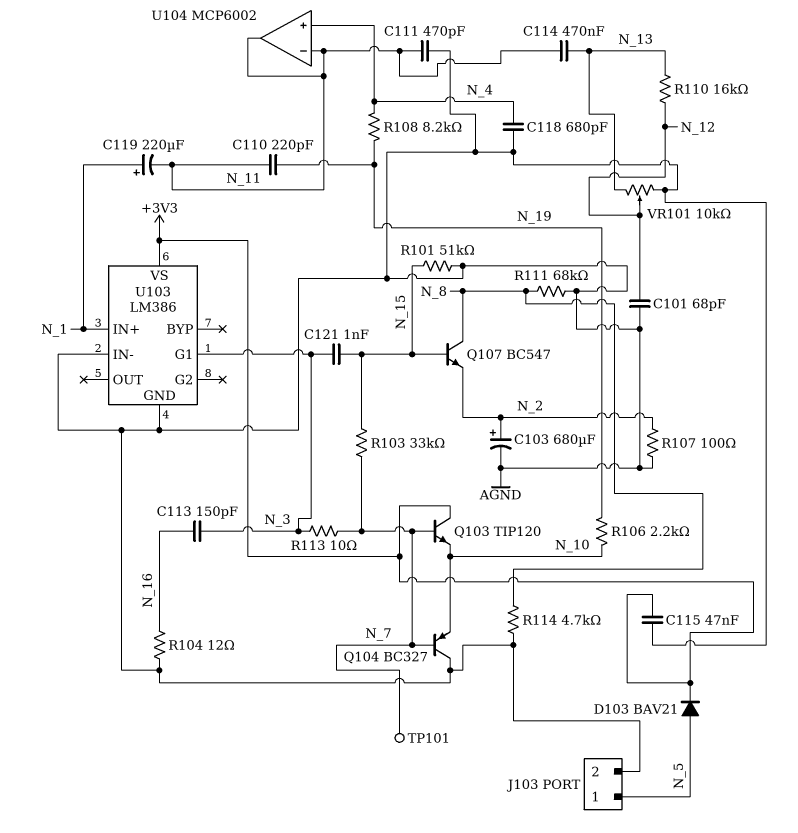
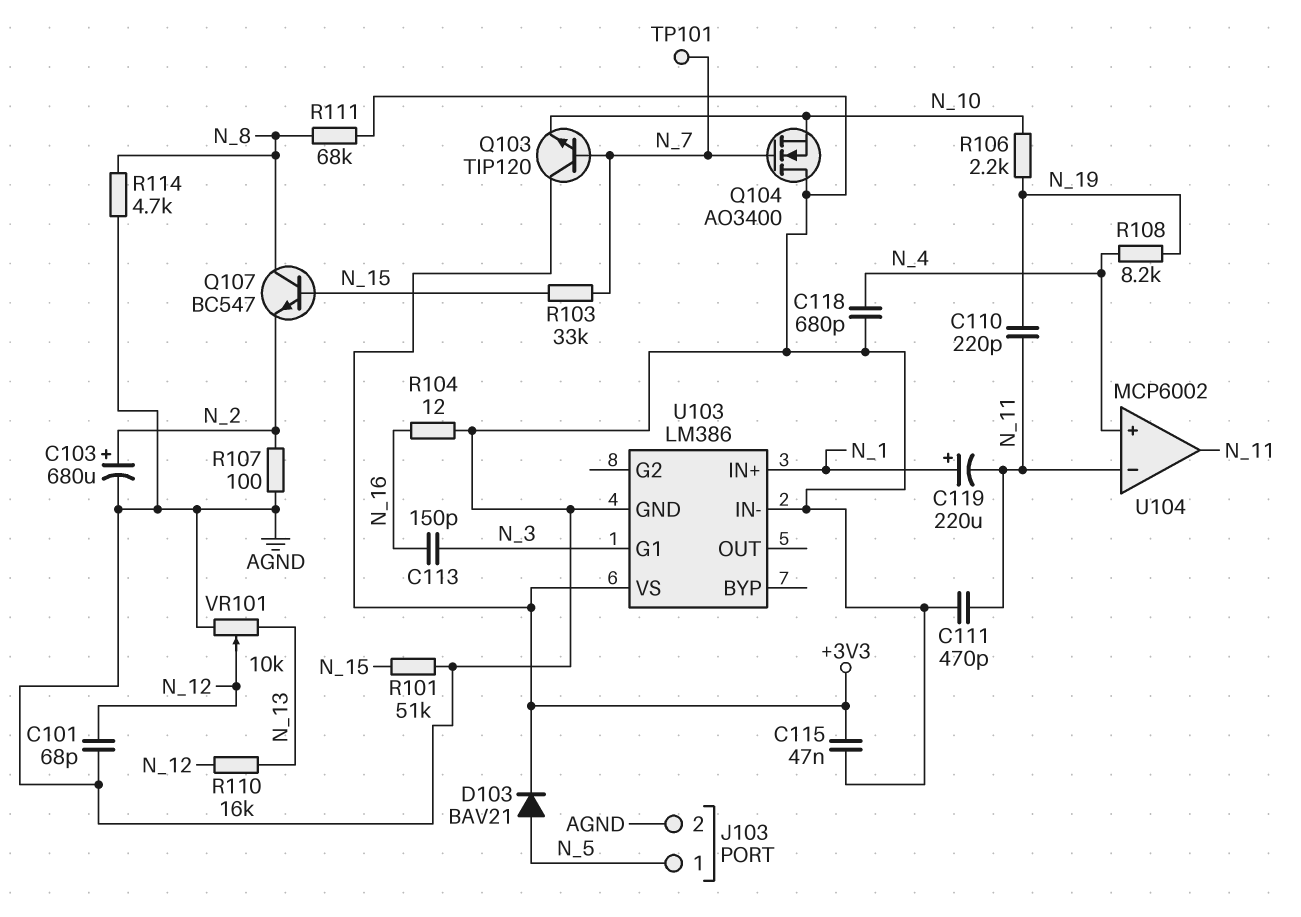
C114: 470nF (N_11, N_13) -> none
C121: 1nF (N_3, N_15) -> none
Q104: PNP BC327 (B N_7, C AGND, E N_10) -> NMOS AO3400 (G N_7, D AGND, S N_10)
R113: 10 (N_3, N_7) -> none

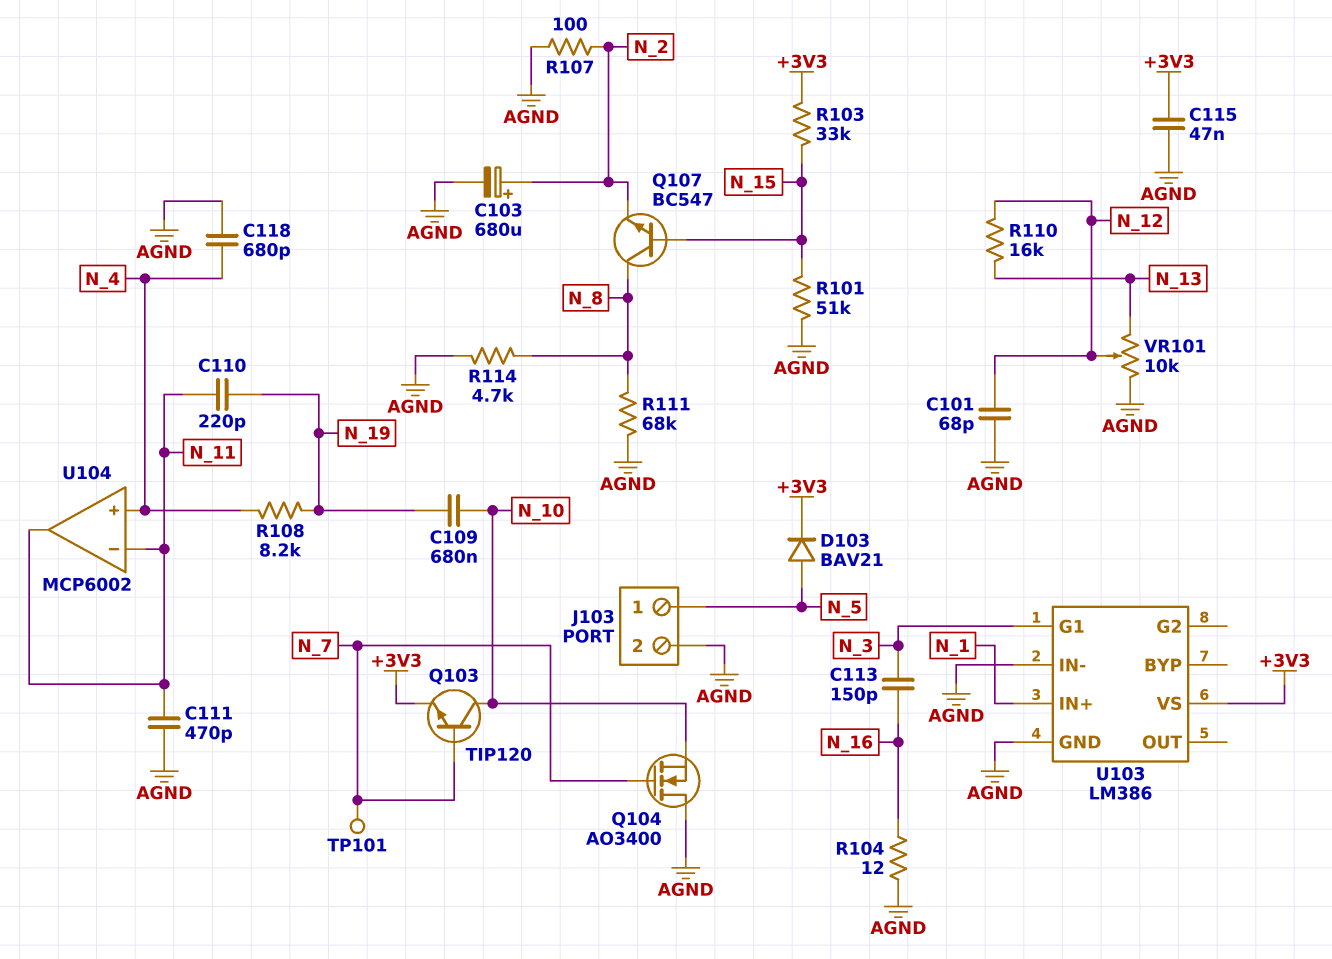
C109: none -> 680nF (N_10, N_19)
C119: 220uF (plus N_1, minus N_11) -> none
Q103: NPN TIP120 (B N_7, C +3V3, E N_10) -> NPN TIP120 (B N_7, C N_10, E +3V3)
R103: 33k (N_7, N_15) -> 33k (+3V3, N_15)
R106: 2.2k (N_10, N_19) -> none

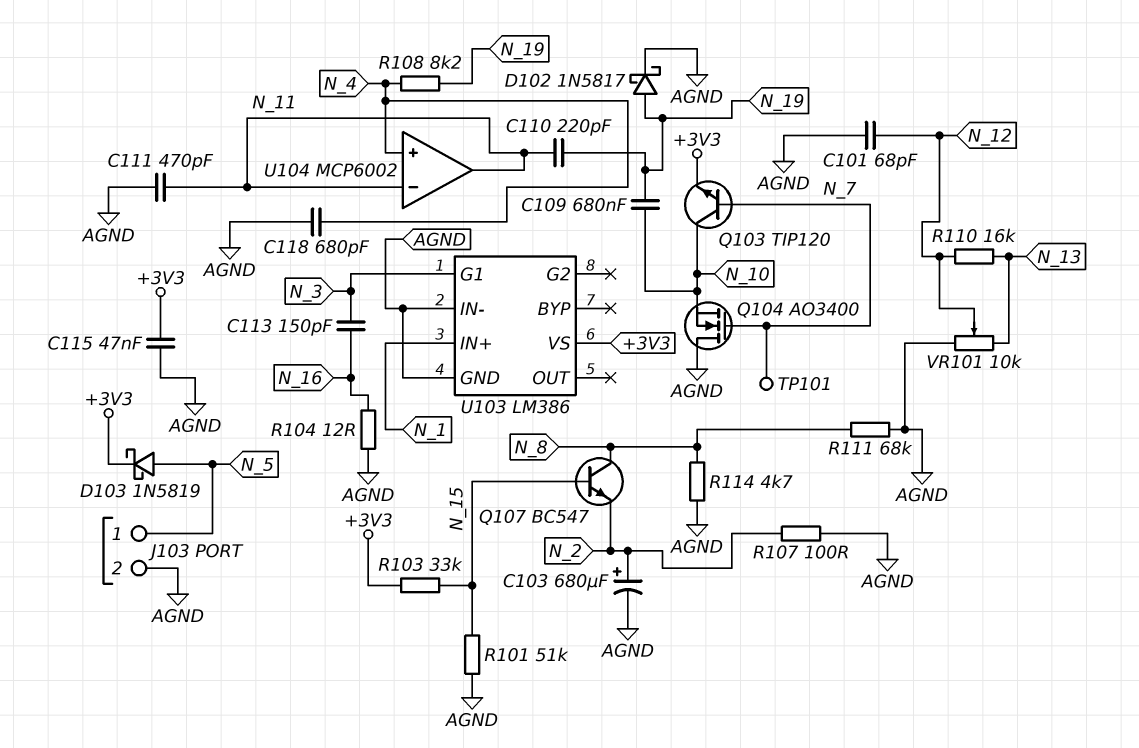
D102: none -> schottky 1N5817 (A N_19, K AGND)
D103: diode BAV21 (A N_5, K +3V3) -> schottky 1N5819 (A N_5, K +3V3)

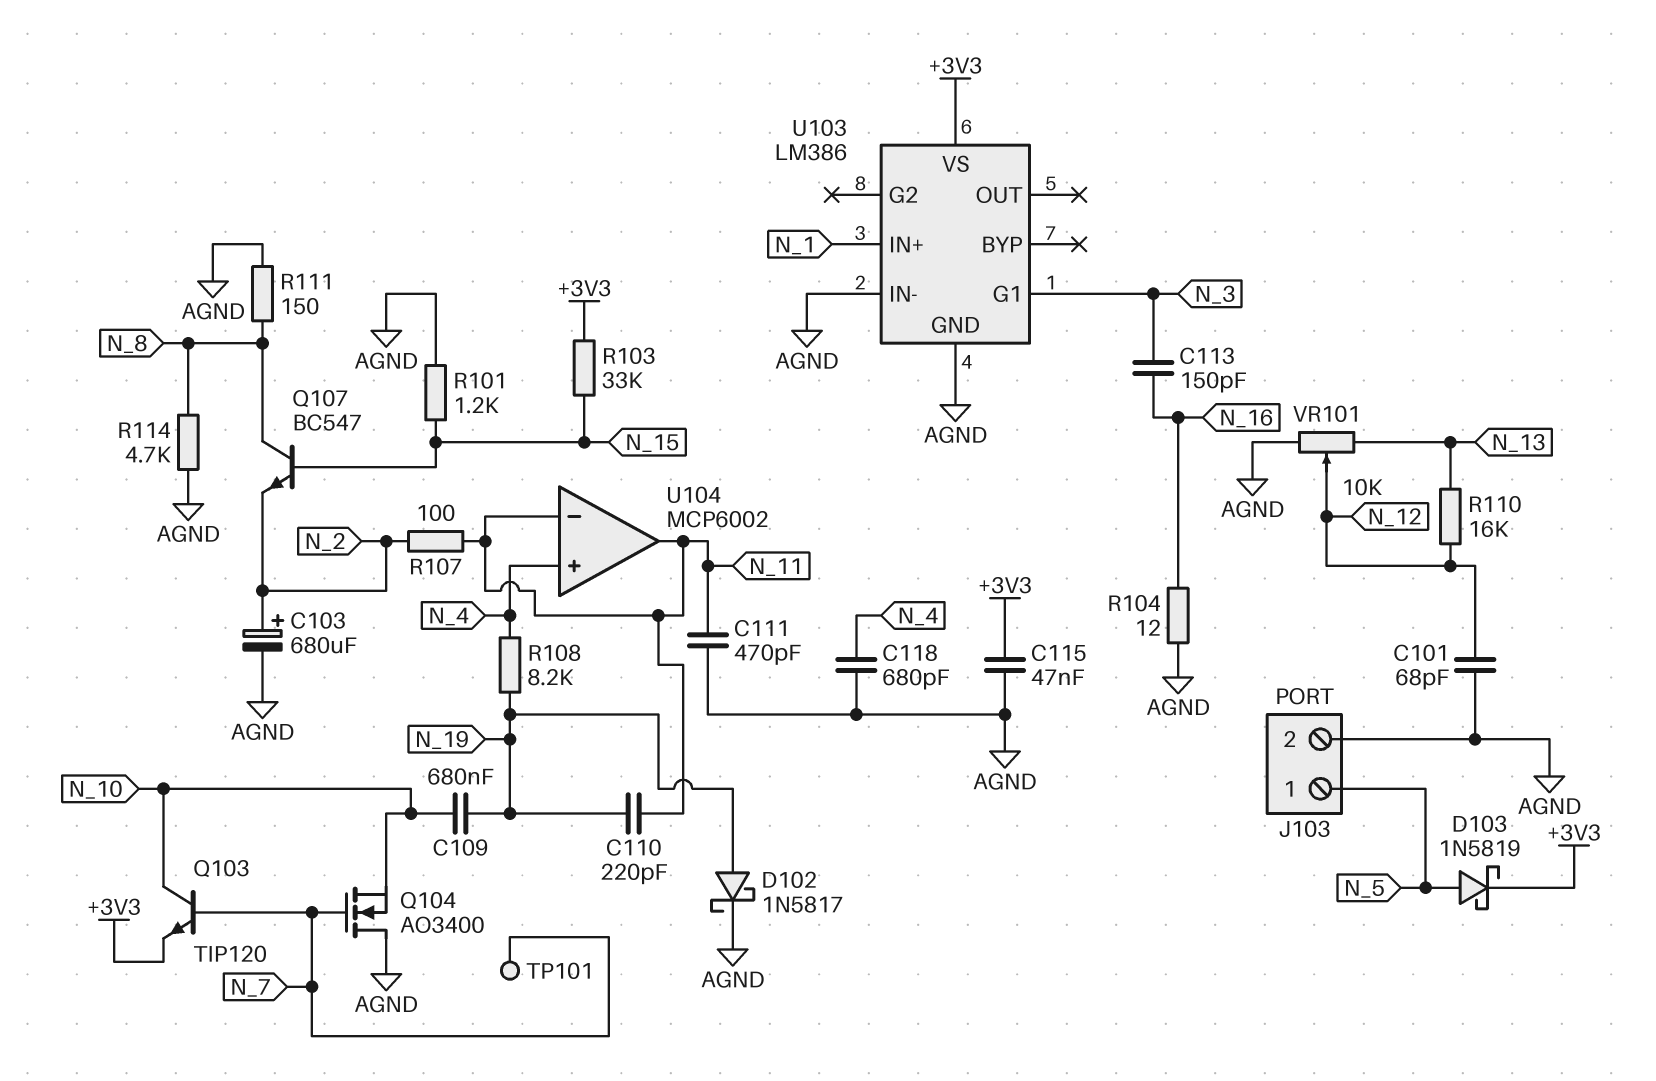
R101: 51k (AGND, N_15) -> 1.2k (AGND, N_15)
R107: 100 (AGND, N_2) -> 100 (N_2, N_11)
R111: 68k (AGND, N_8) -> 150 (AGND, N_8)

